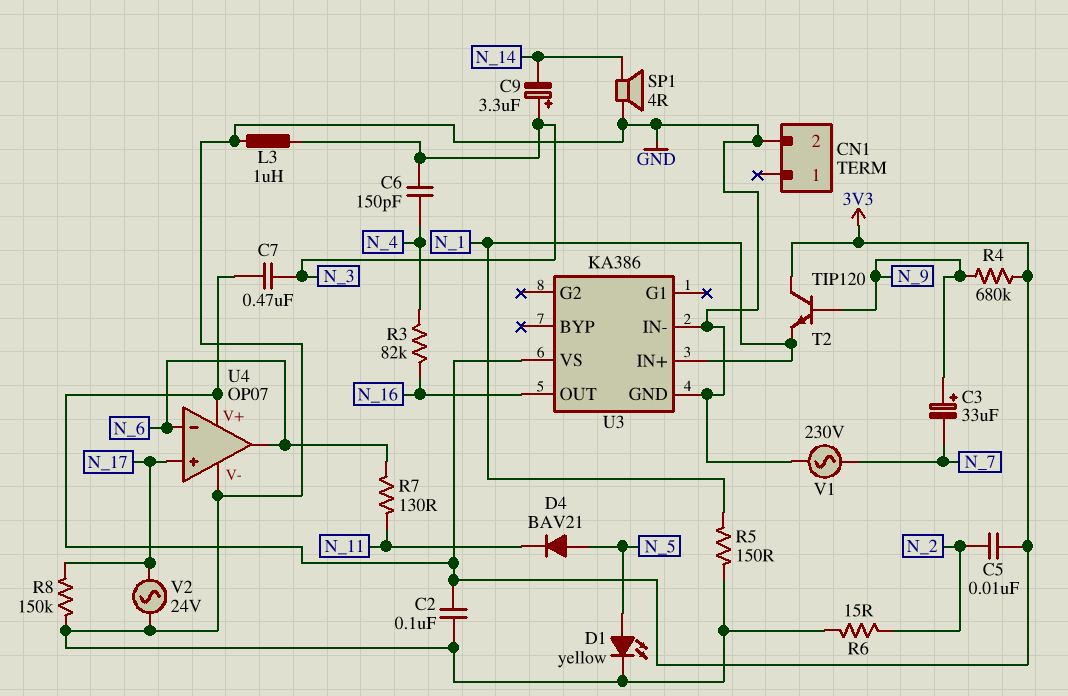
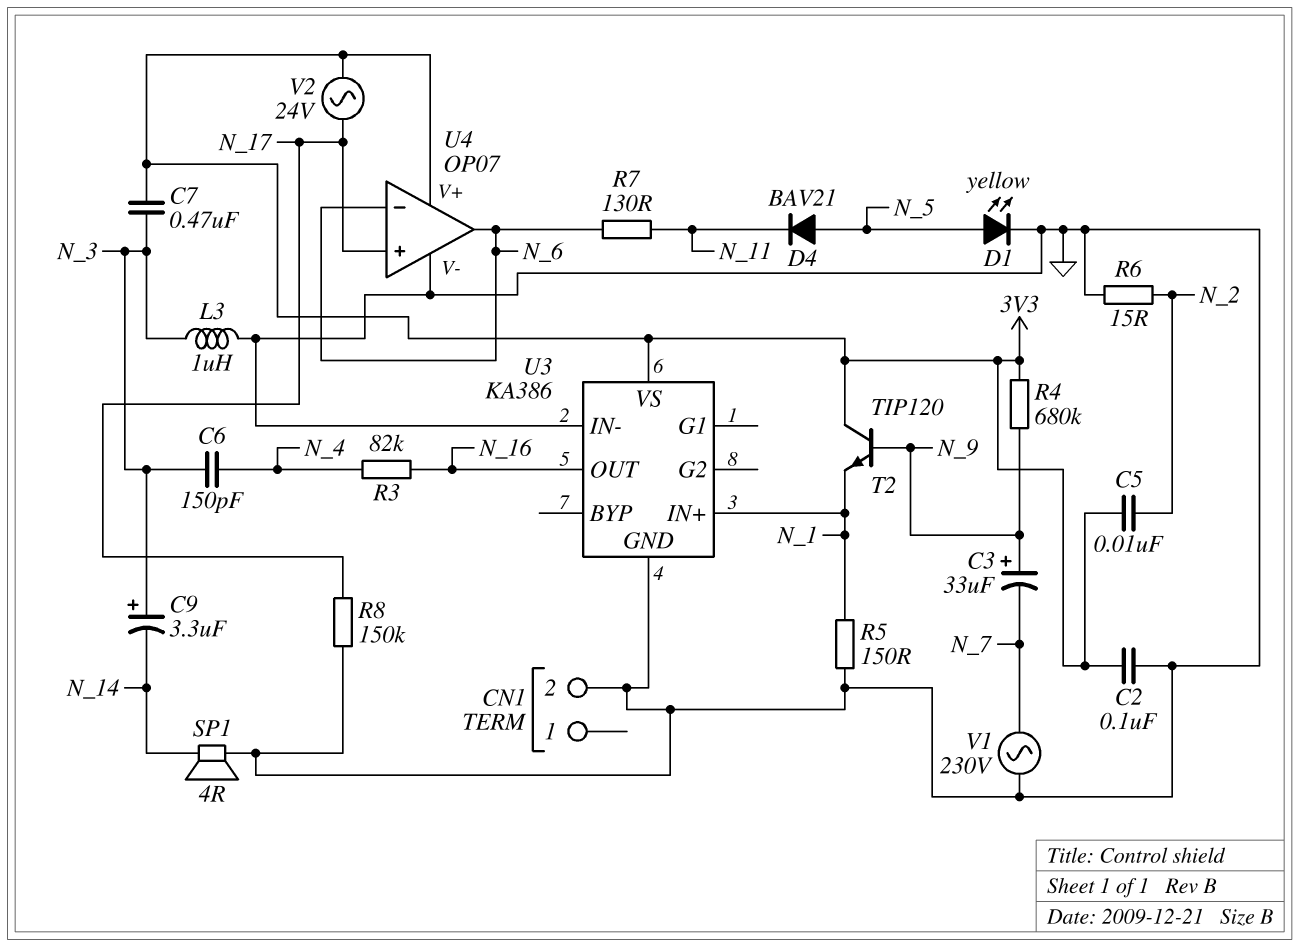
V2: AC 24V (GND, N_17) -> AC 24V (3V3, N_17)

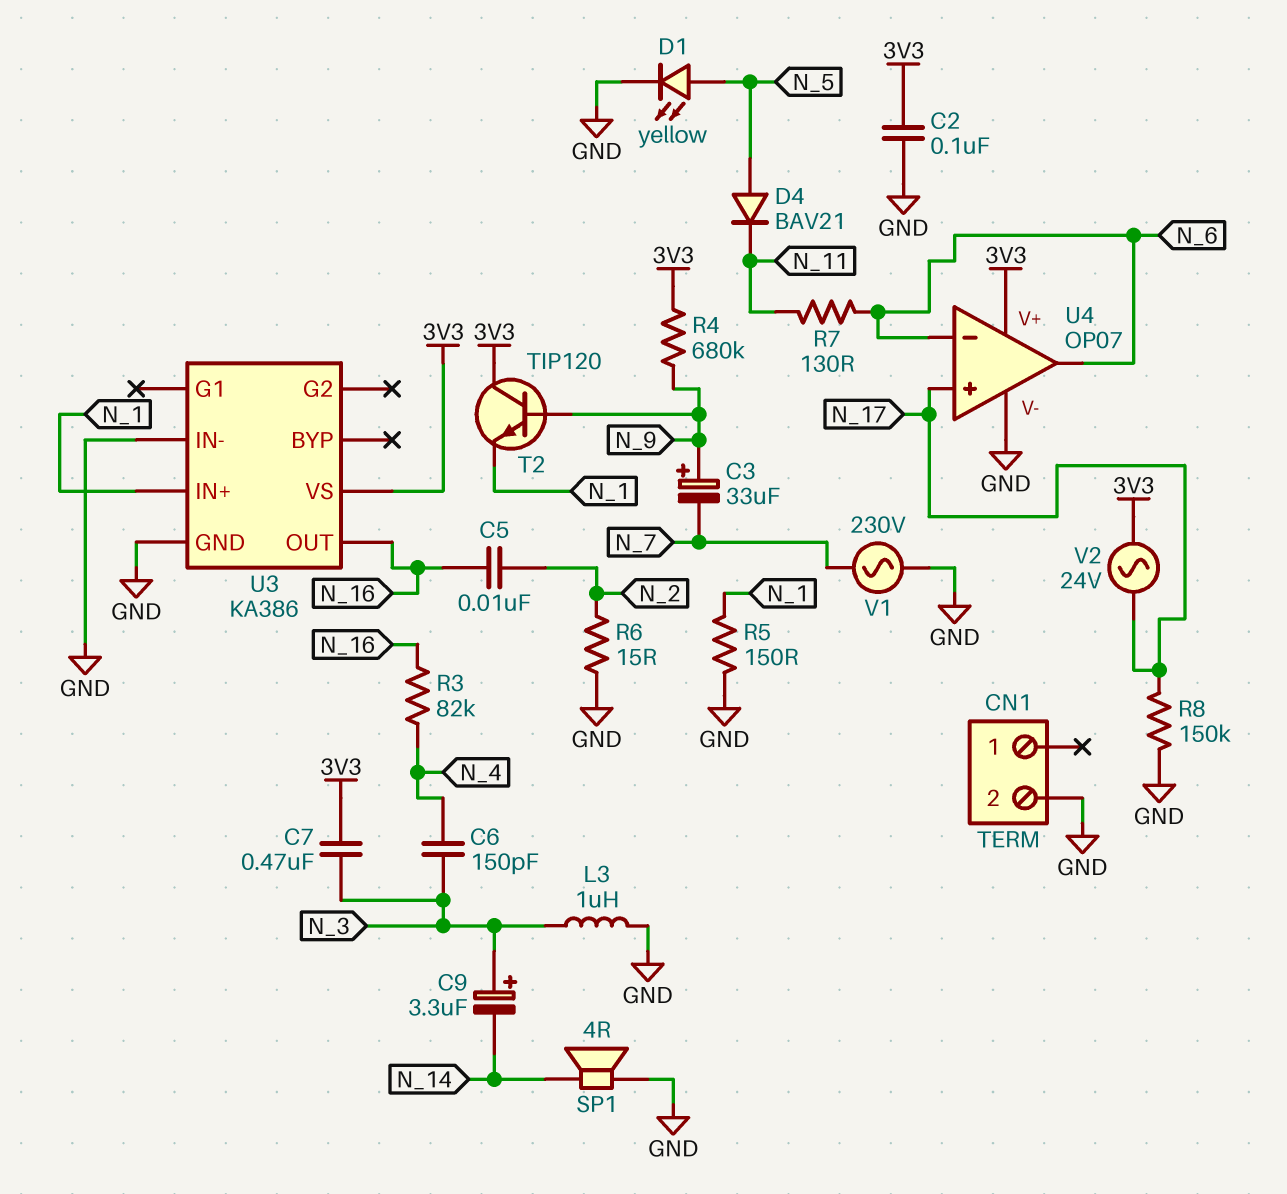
C5: 10nF (3V3, N_2) -> 10nF (N_2, N_16)

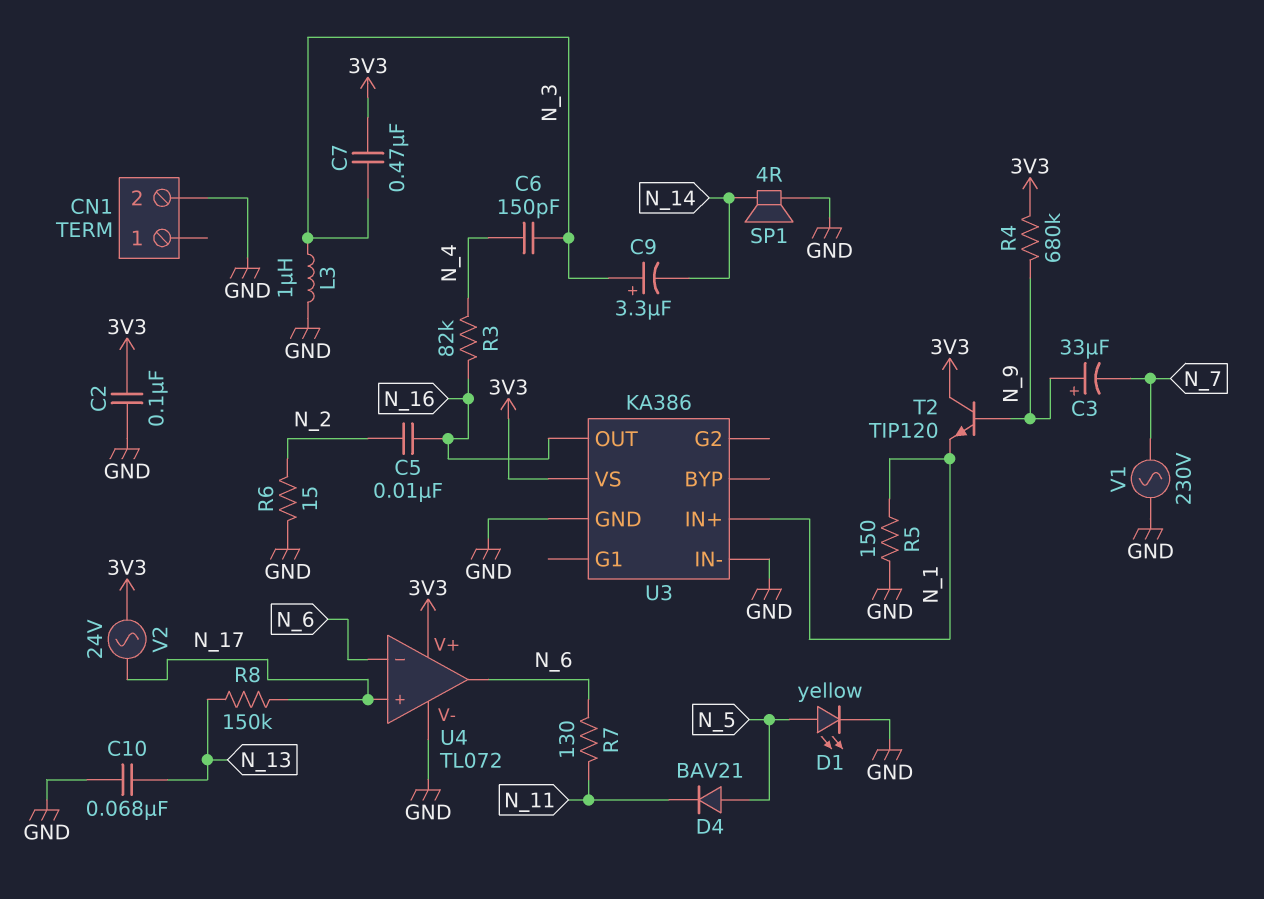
C10: none -> 68nF (GND, N_13)
R8: 150k (GND, N_17) -> 150k (N_13, N_17)
U4: OP07 -> TL072

